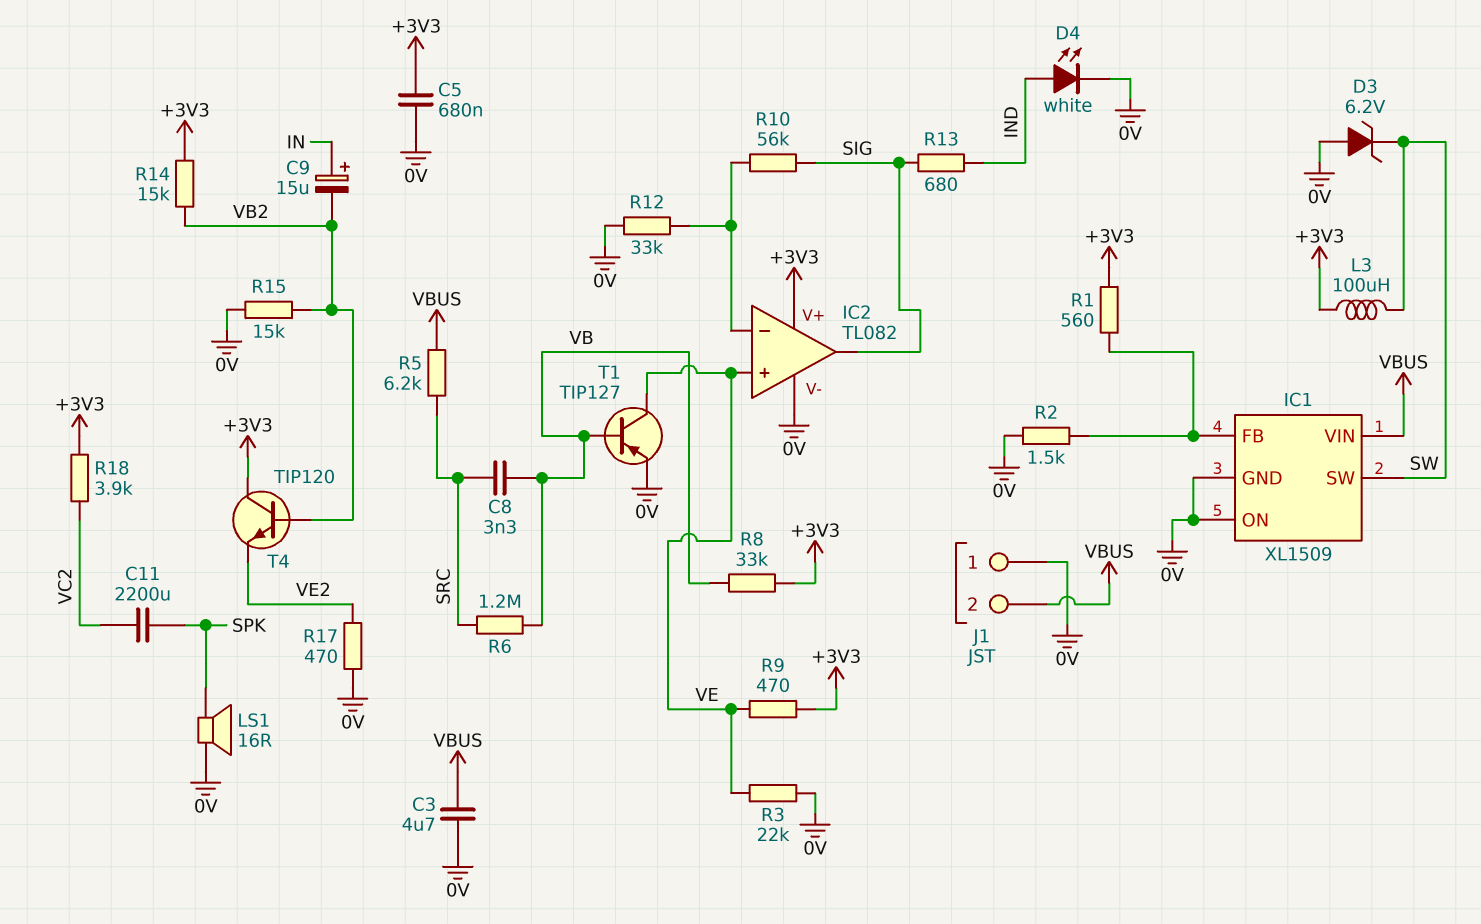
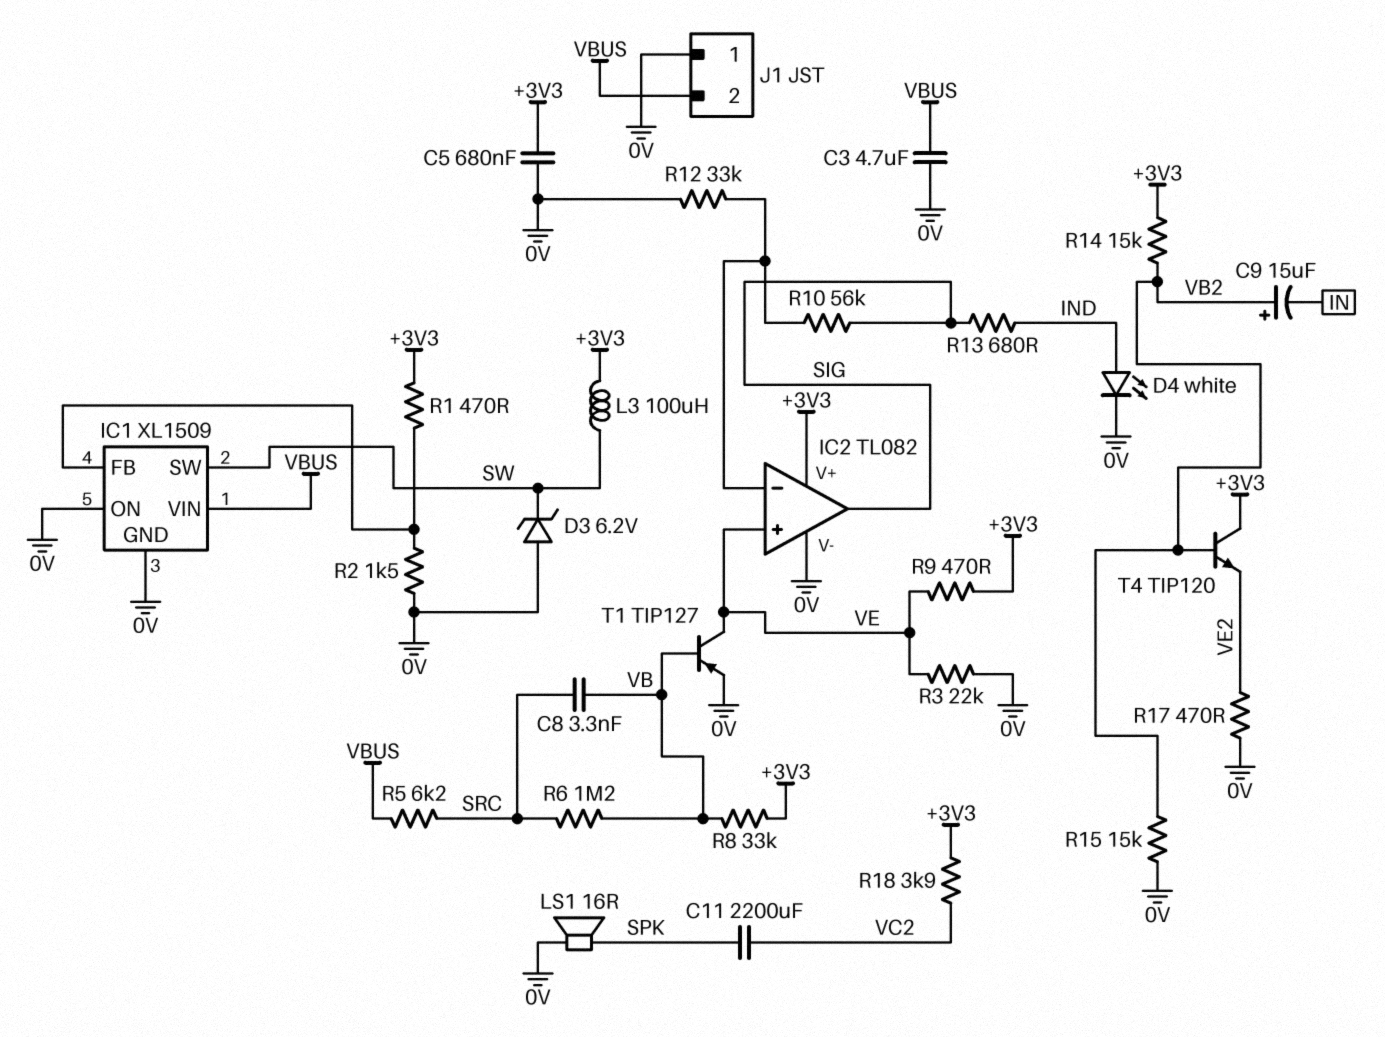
C9: 15uF (plus IN, minus VB2) -> 15uF (plus VB2, minus IN)
R1: 560 (+3V3, IC1/FB) -> 470 (+3V3, IC1/FB)

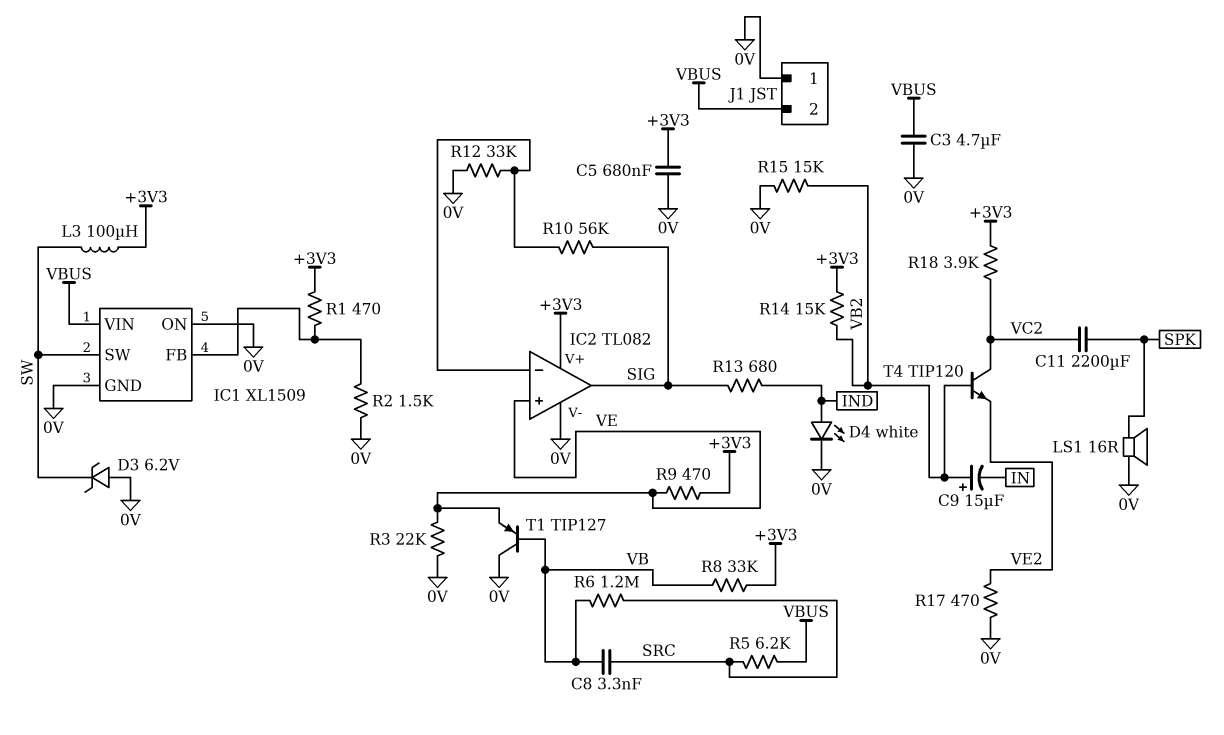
T1: PNP TIP127 (B VB, C VE, E 0V) -> PNP TIP127 (B VB, C 0V, E VE)
T4: NPN TIP120 (B VB2, C +3V3, E VE2) -> NPN TIP120 (B VB2, C VC2, E VE2)

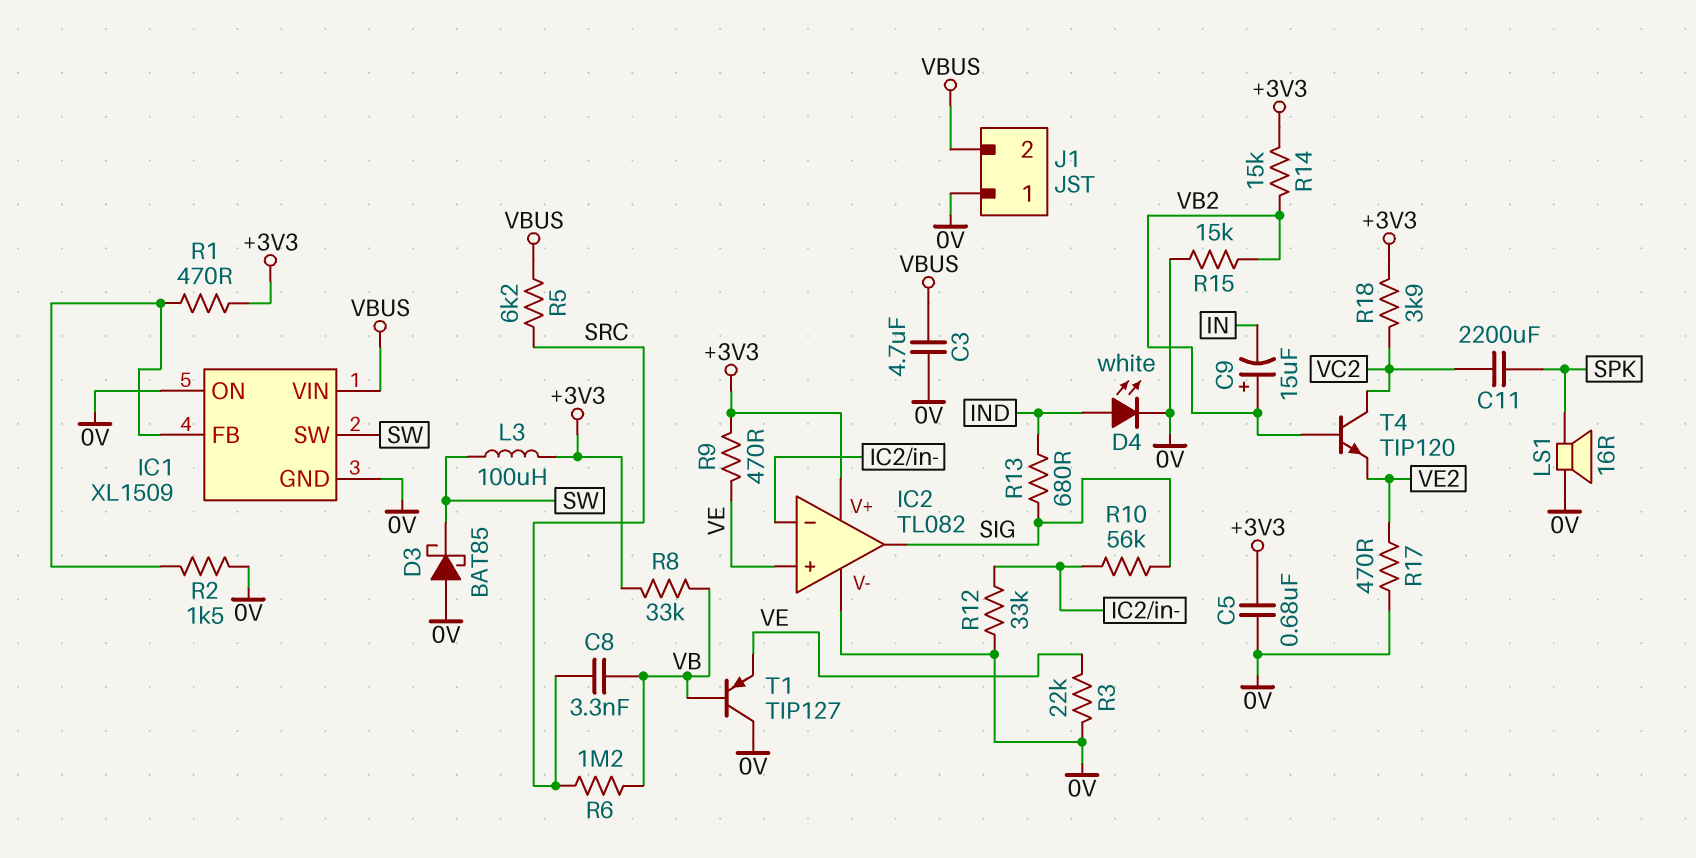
D3: zener 6.2V (A 0V, K SW) -> schottky BAT85 (A 0V, K SW)

